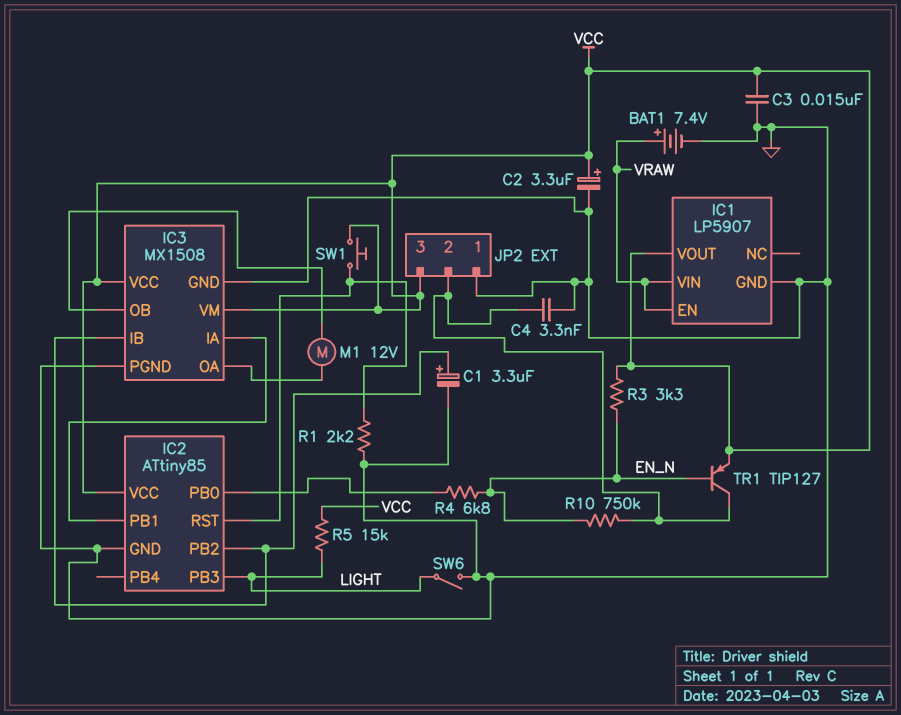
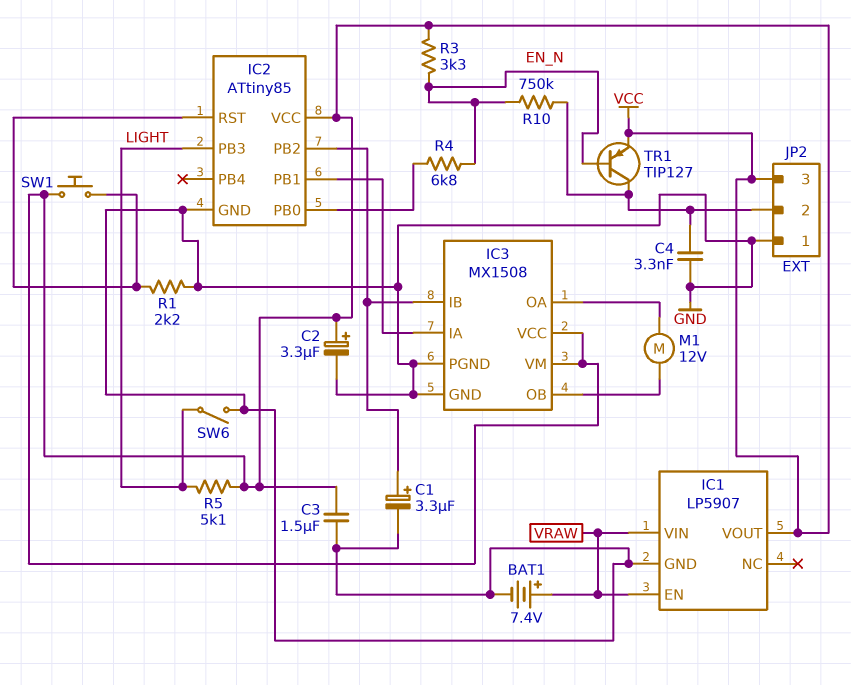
C3: 15nF (GND, VCC) -> 1.5uF (GND, VCC)
R5: 15k (LIGHT, VCC) -> 5.1k (LIGHT, VCC)

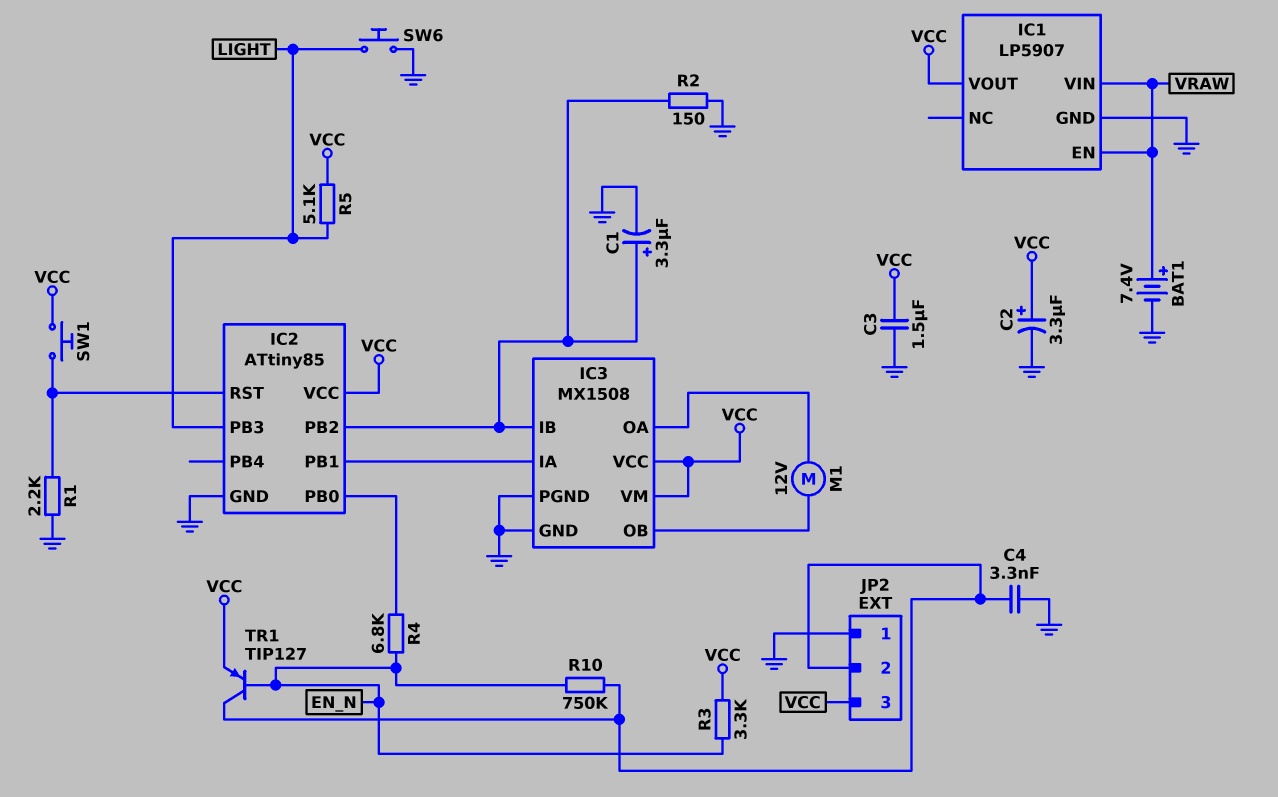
R2: none -> 150 (GND, IC2/PB2)
SW6: switch (GND, LIGHT) -> button (GND, LIGHT)

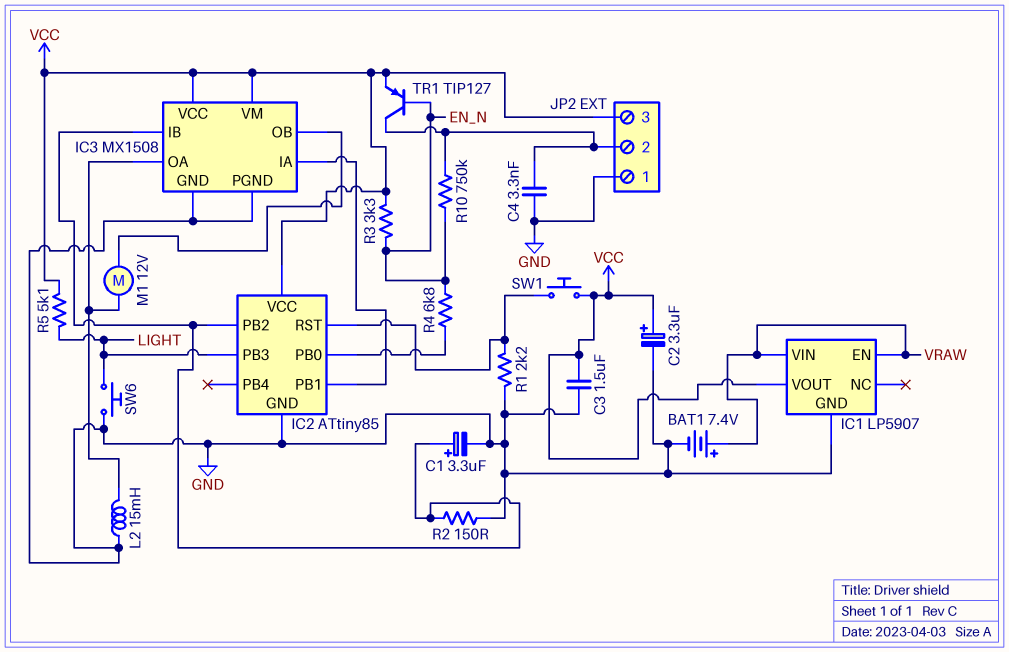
L2: none -> 15mH (GND, IC3/OA)

